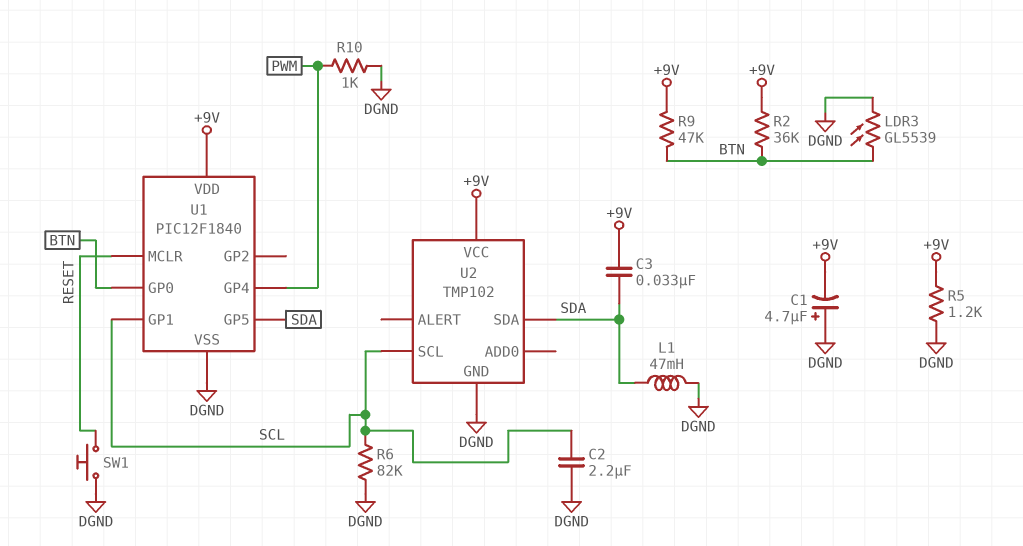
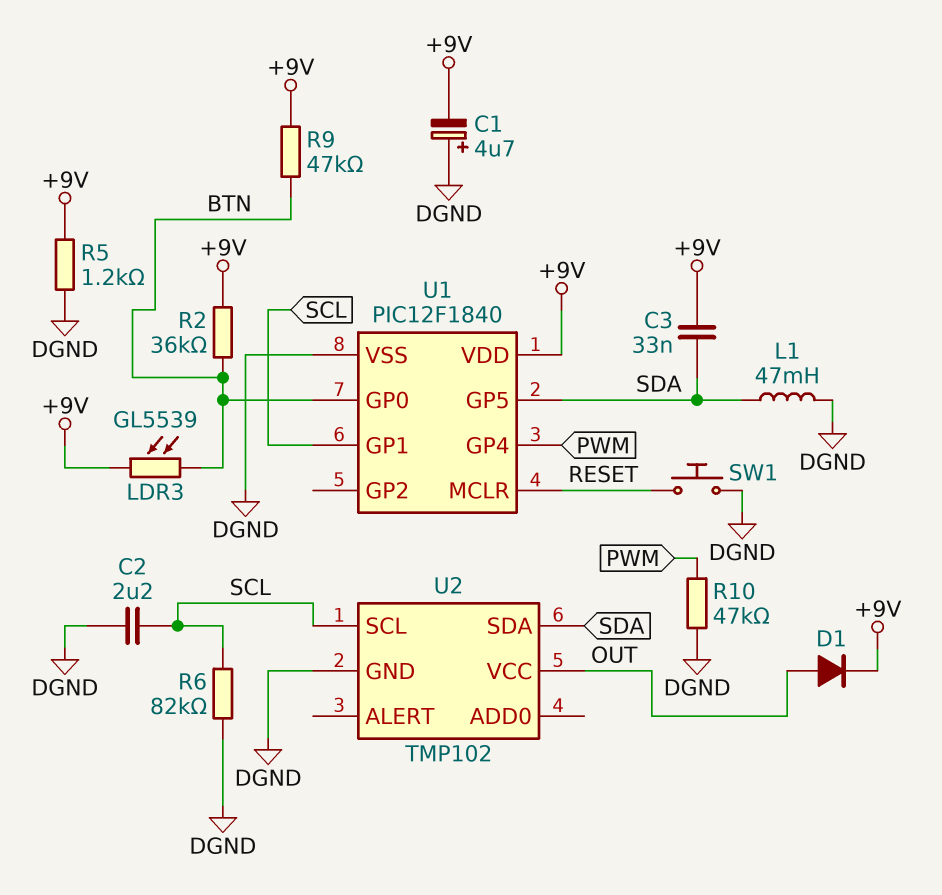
D1: none -> diode (A OUT, K +9V)
LDR3: GL5539 (BTN, DGND) -> GL5539 (+9V, BTN)
R10: 1k (DGND, PWM) -> 47k (DGND, PWM)
U2 pin VCC: +9V -> OUT

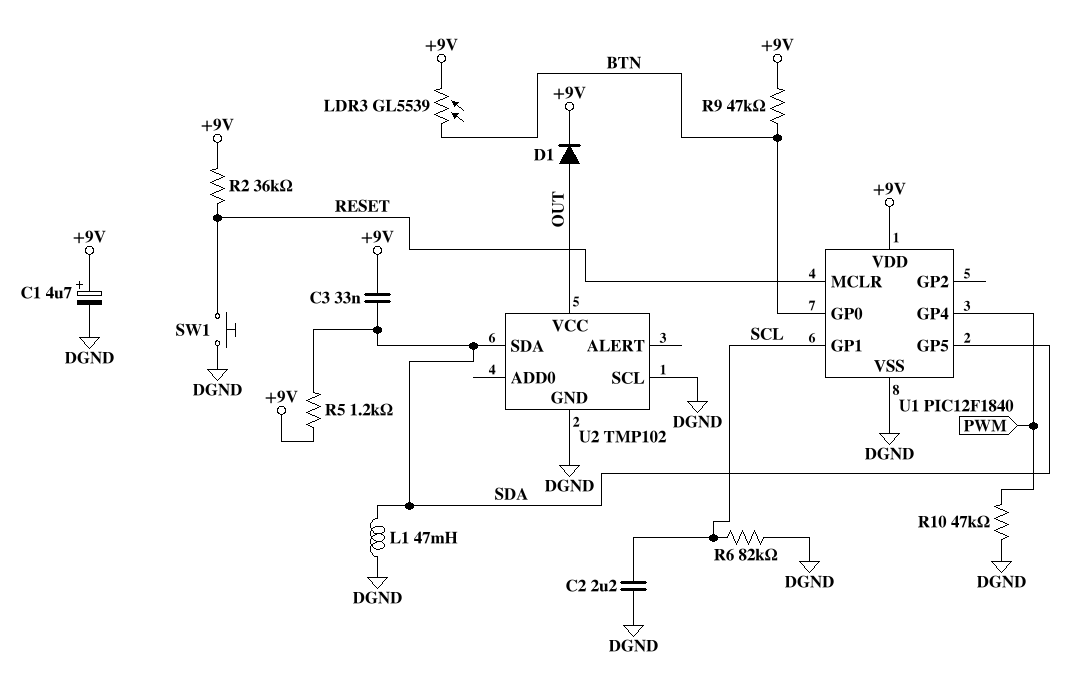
C1: 4.7uF (plus DGND, minus +9V) -> 4.7uF (plus +9V, minus DGND)
R2: 36k (+9V, BTN) -> 36k (+9V, RESET)
R5: 1.2k (+9V, DGND) -> 1.2k (+9V, SDA)
U2 pin SCL: SCL -> DGND

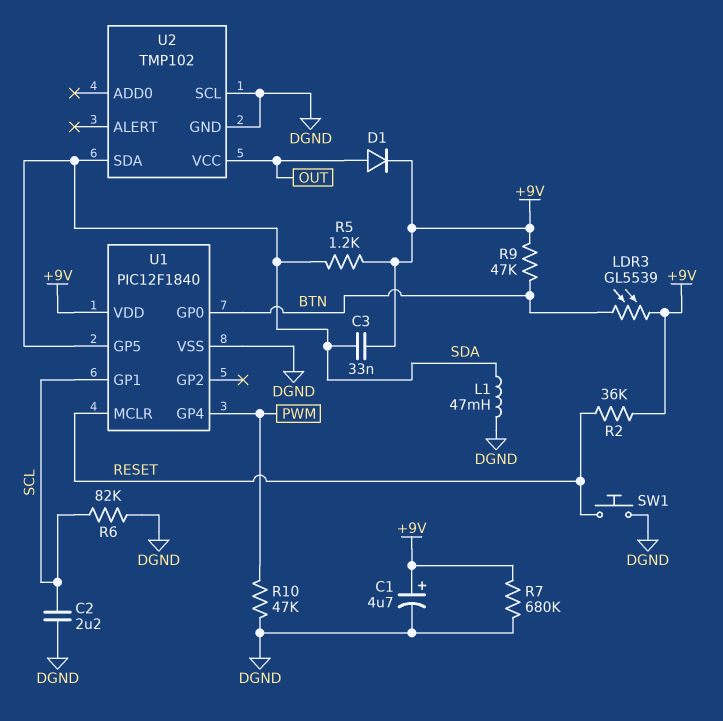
R7: none -> 680k (+9V, DGND)

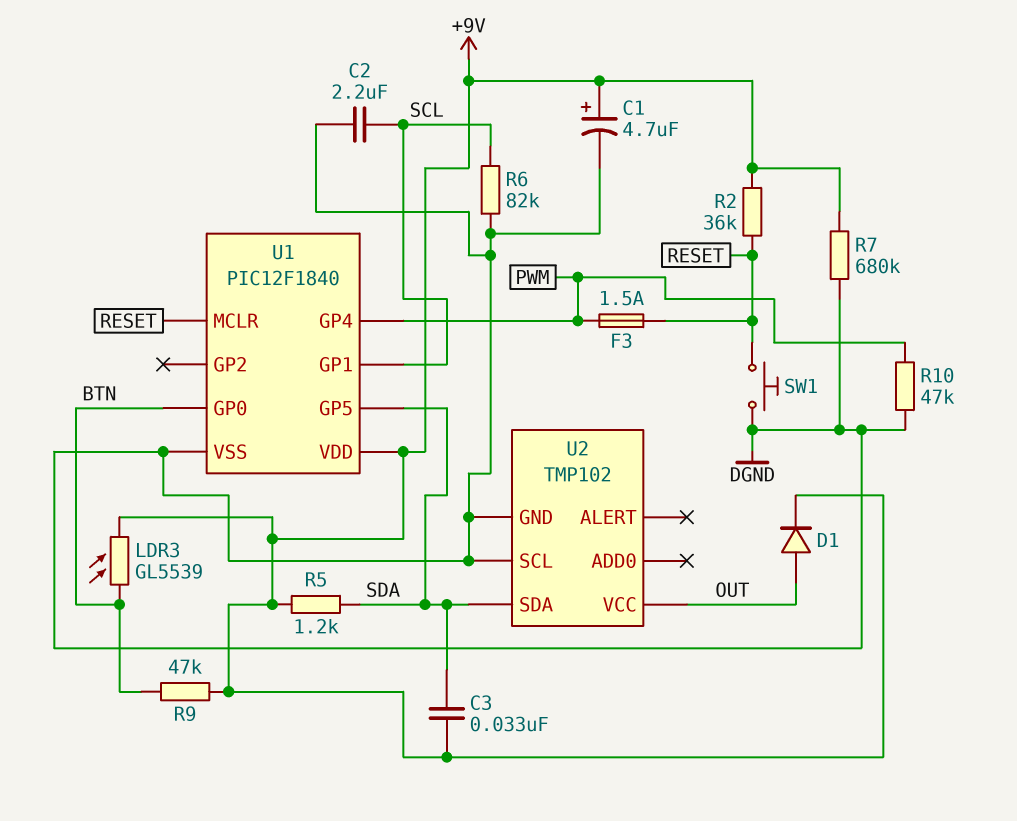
F3: none -> 1.5A (PWM, RESET)
L1: 47mH (DGND, SDA) -> none

